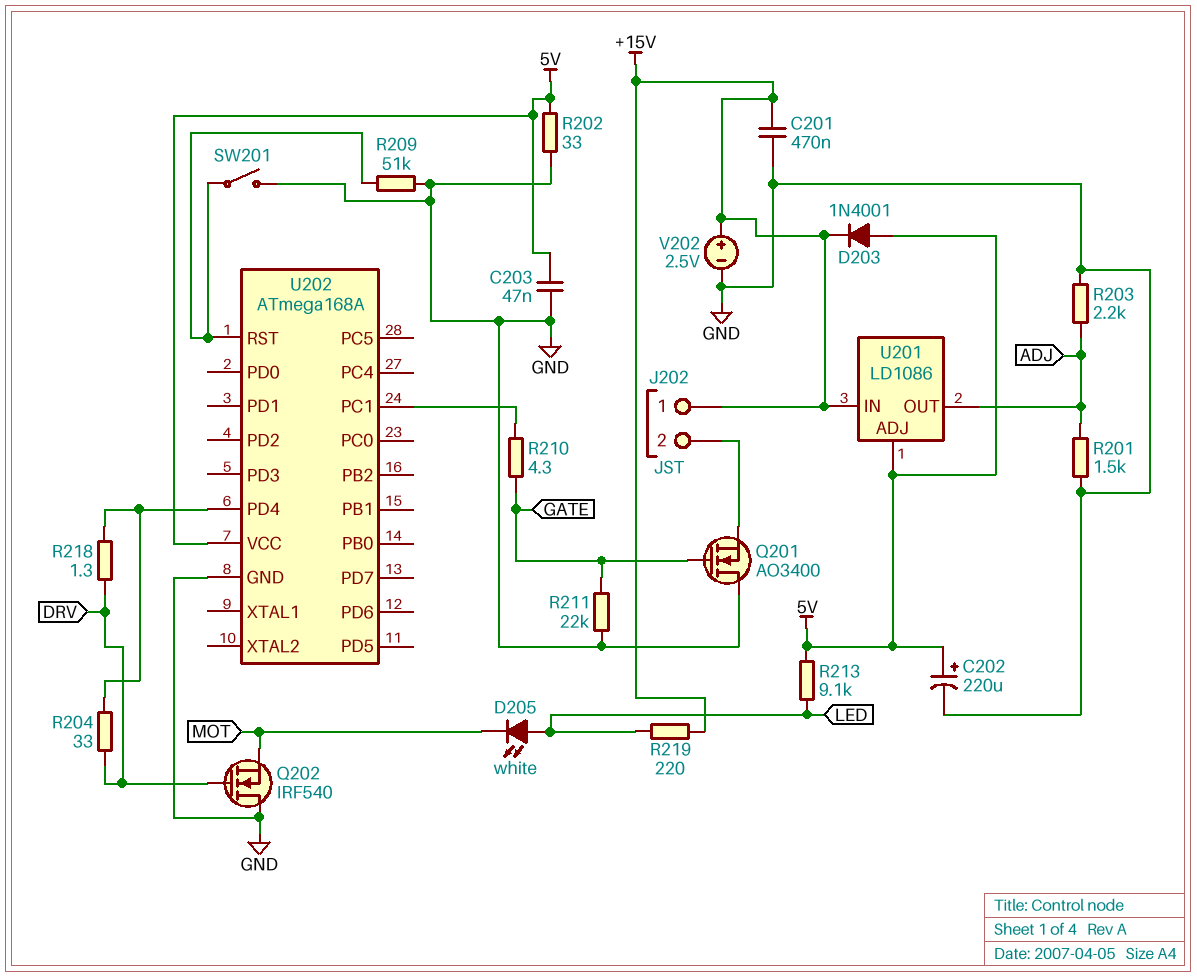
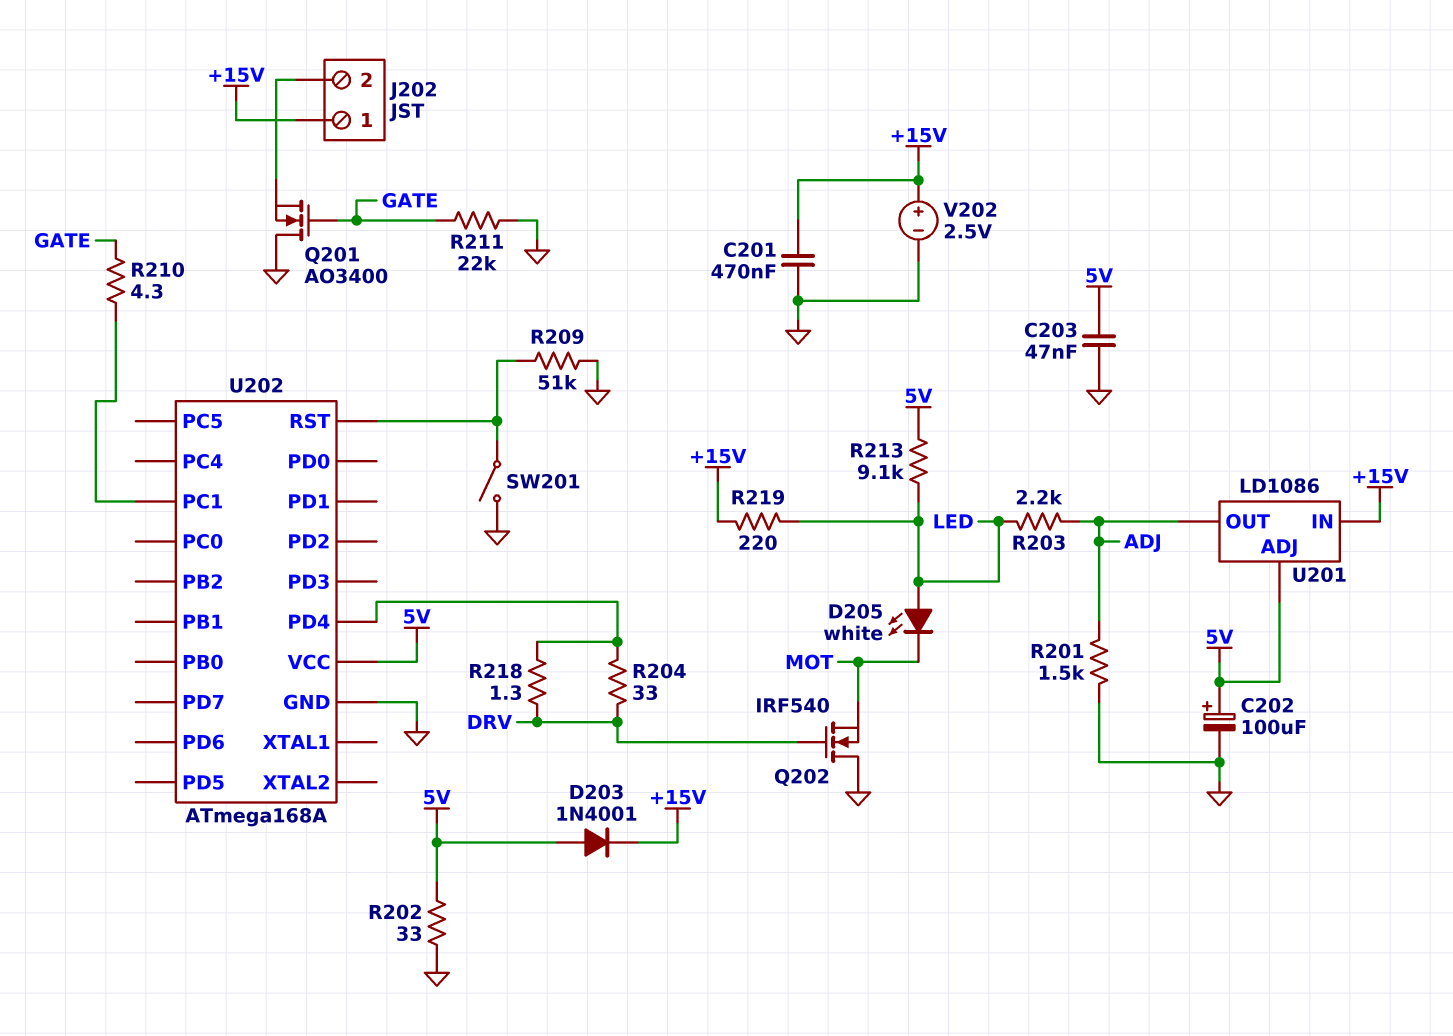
C202: 220uF (plus 5V, minus GND) -> 100uF (plus 5V, minus GND)
R203: 2.2k (ADJ, GND) -> 2.2k (ADJ, LED)

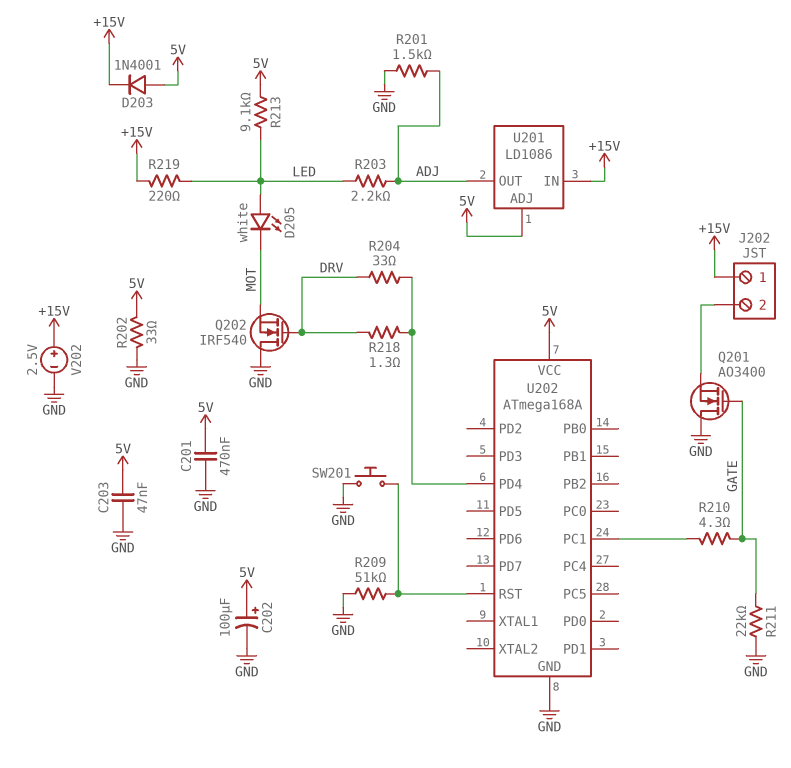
C201: 470nF (+15V, GND) -> 470nF (5V, GND)
SW201: switch (GND, U202/RST) -> button (GND, U202/RST)

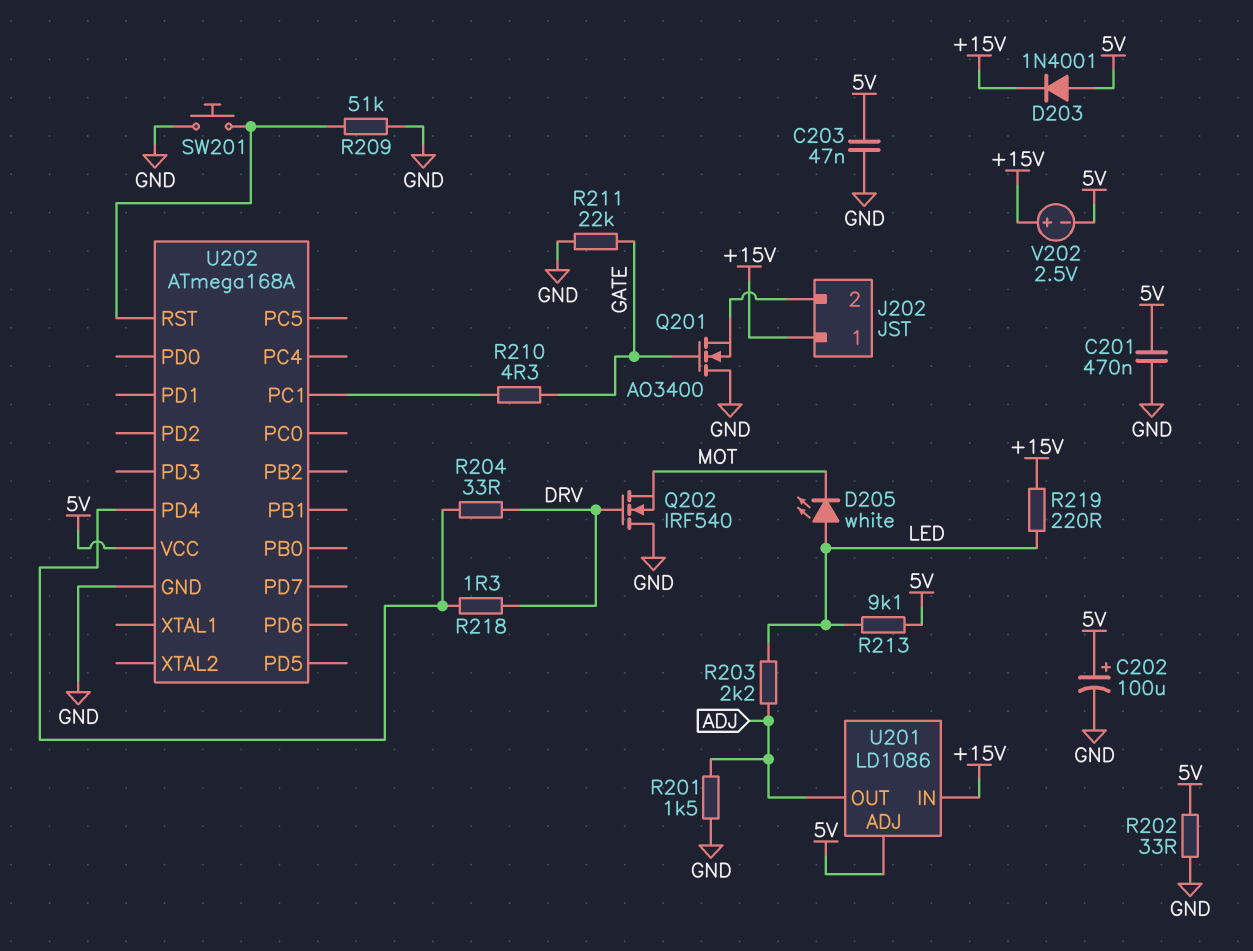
V202: 2.5V (plus +15V, minus GND) -> 2.5V (plus +15V, minus 5V)

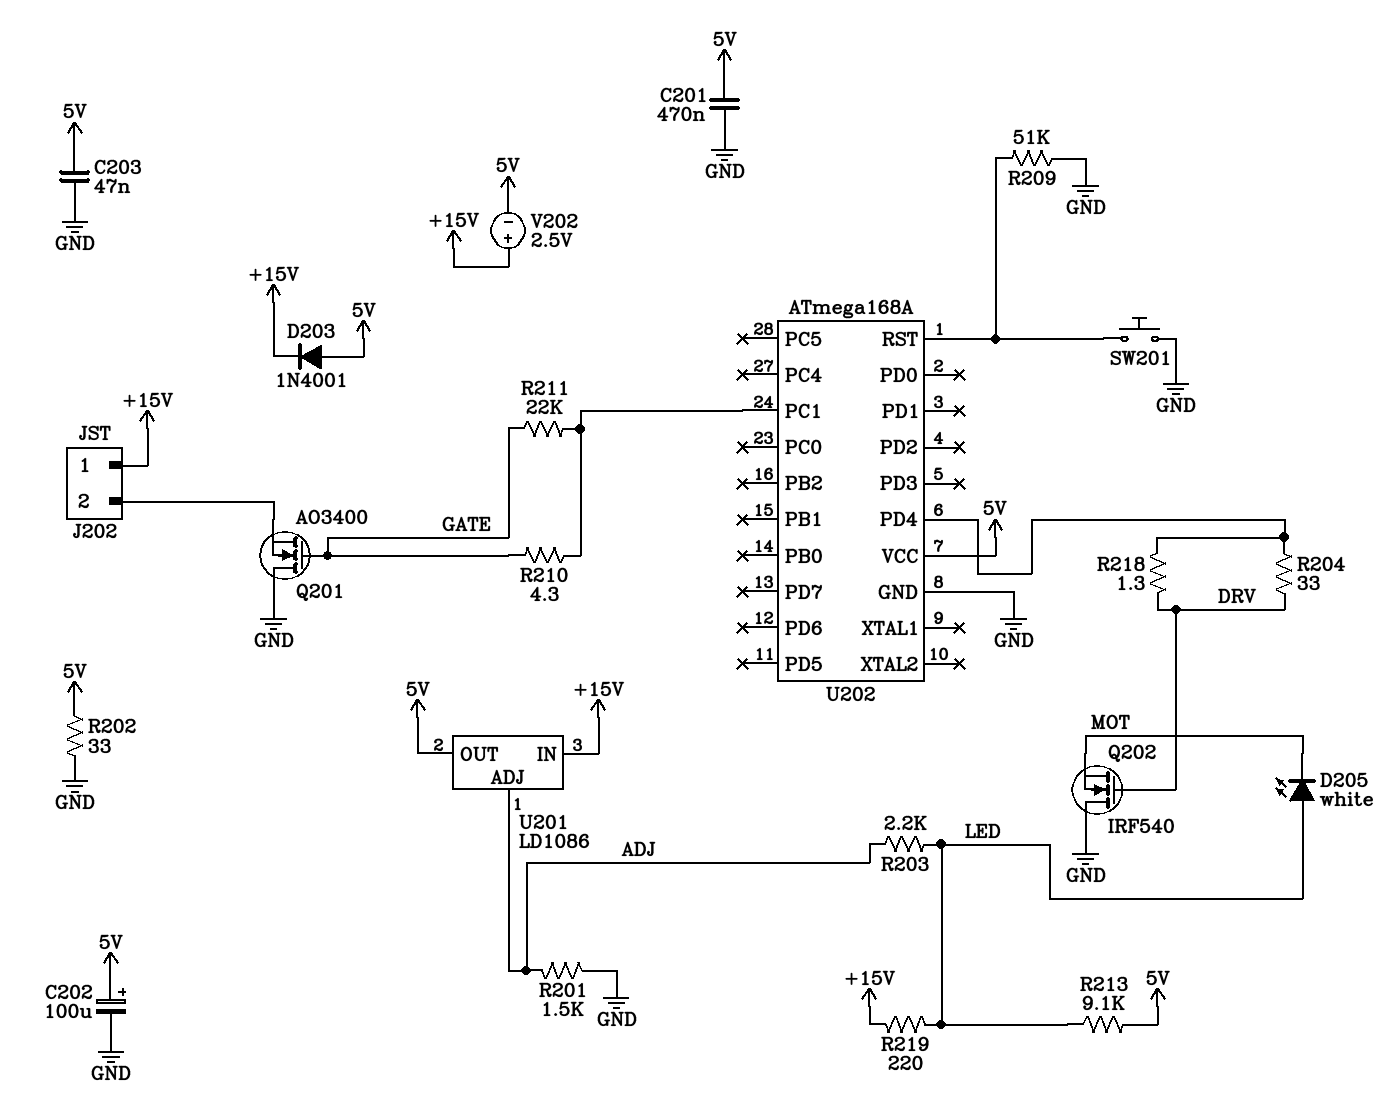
R211: 22k (GATE, GND) -> 22k (GATE, U202/PC1)
U201 pin ADJ: 5V -> ADJ
U201 pin OUT: ADJ -> 5V

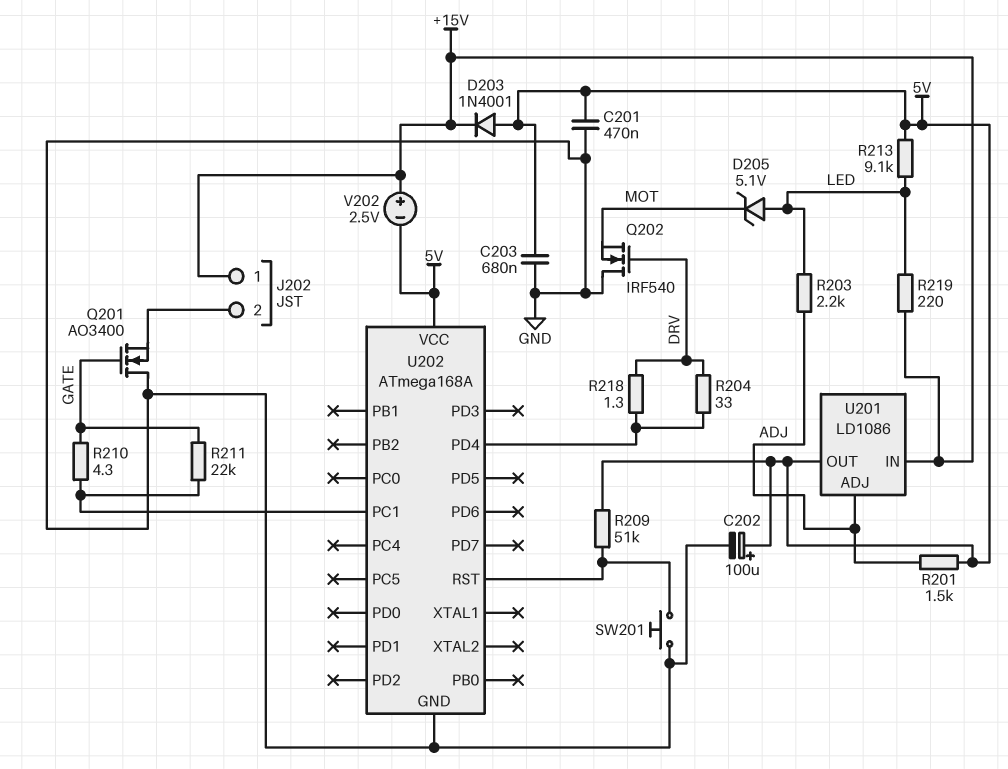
C203: 47nF (5V, GND) -> 680nF (5V, GND)
D205: LED white (A LED, K MOT) -> zener 5.1V (A LED, K MOT)
R201: 1.5k (ADJ, GND) -> 1.5k (5V, ADJ)
R202: 33 (5V, GND) -> none
R209: 51k (GND, U202/RST) -> 51k (5V, U202/RST)

